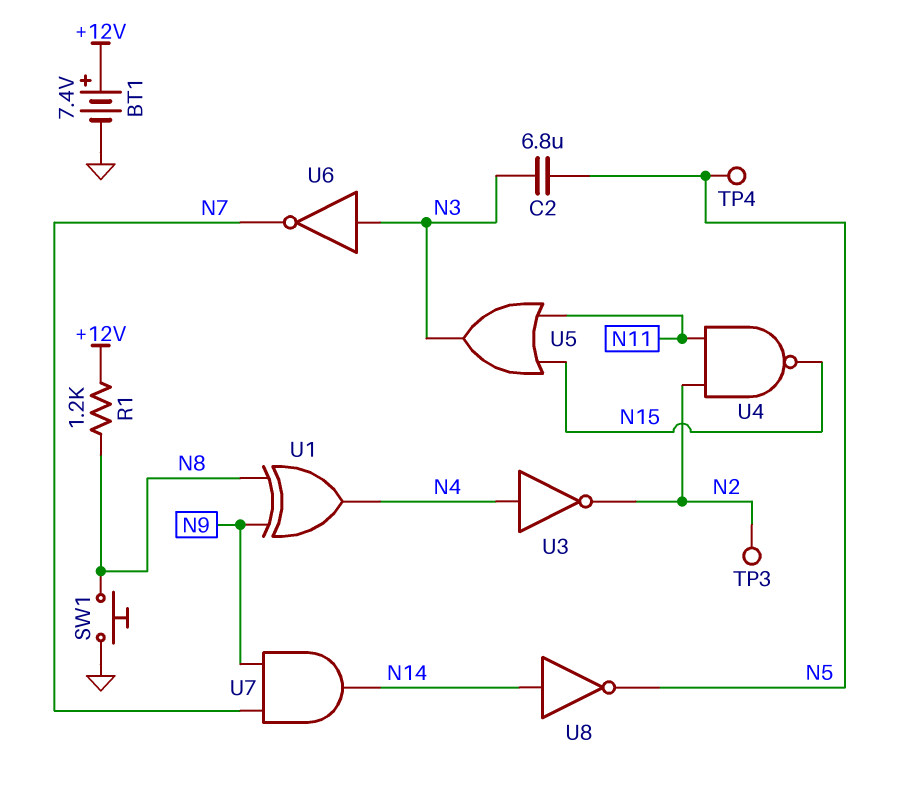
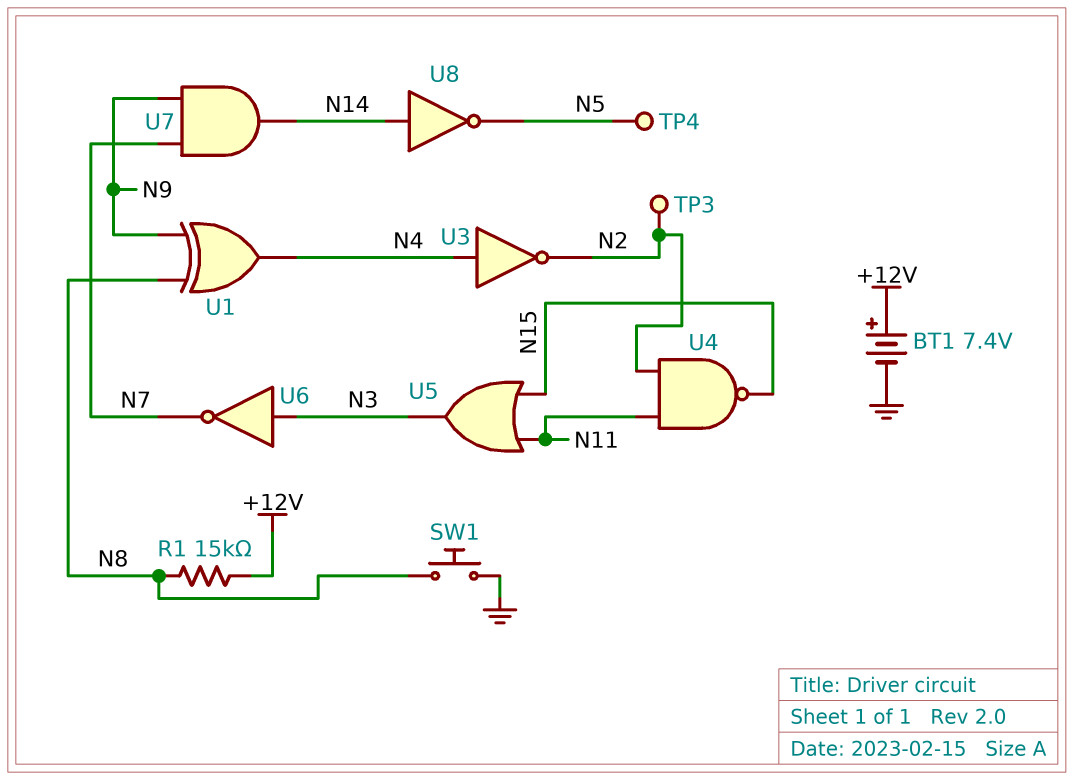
C2: 6.8uF (N3, N5) -> none
R1: 1.2k (+12V, N8) -> 15k (+12V, N8)

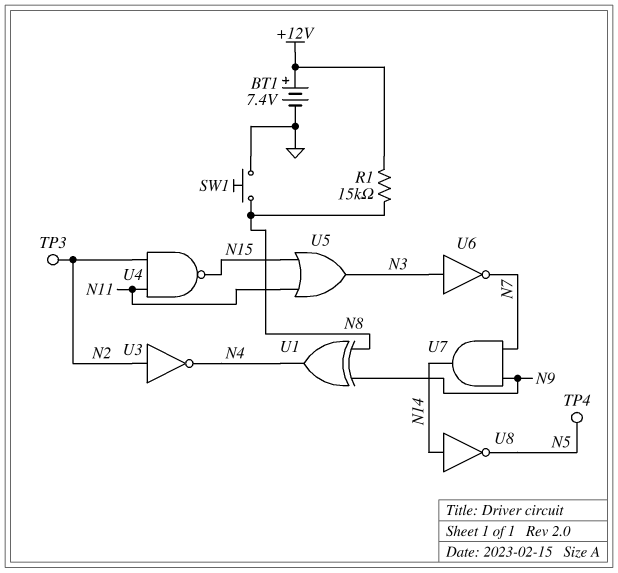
U3: NOT (in N4, out N2) -> NOT (in N2, out N4)

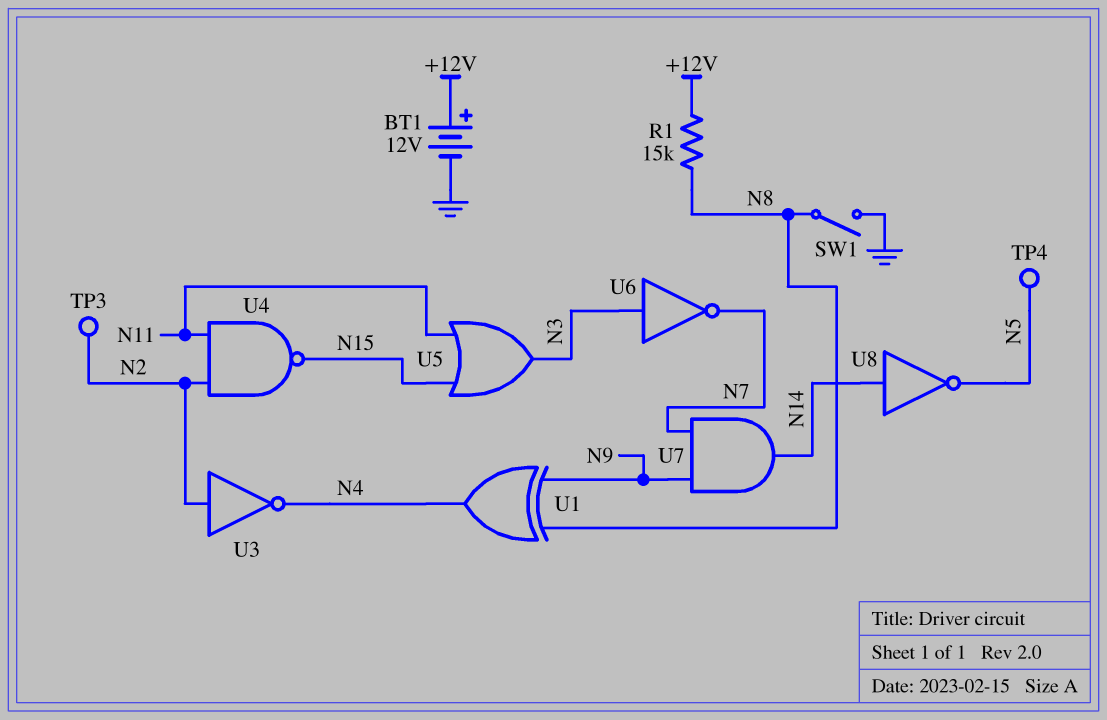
BT1: 7.4V (plus +12V, minus GND) -> 12V (plus +12V, minus GND)
SW1: button (GND, N8) -> switch (GND, N8)

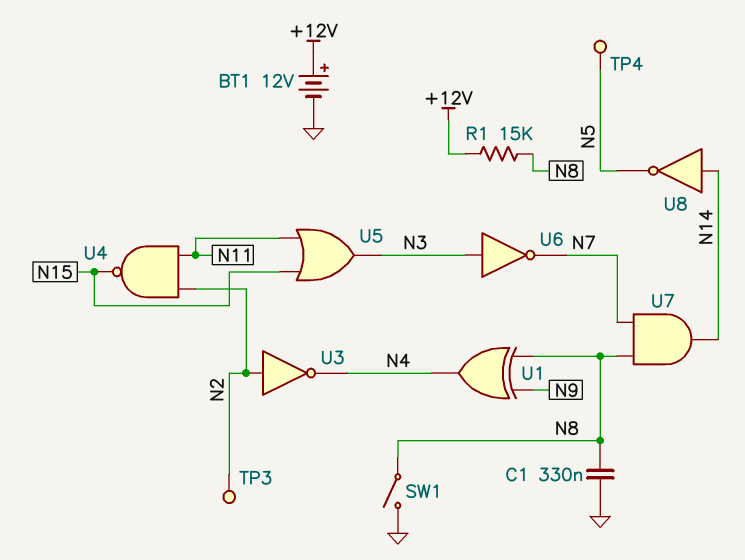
C1: none -> 330nF (GND, N8)
U7: AND (in N7, in N9, out N14) -> AND (in N7, in N8, out N14)

